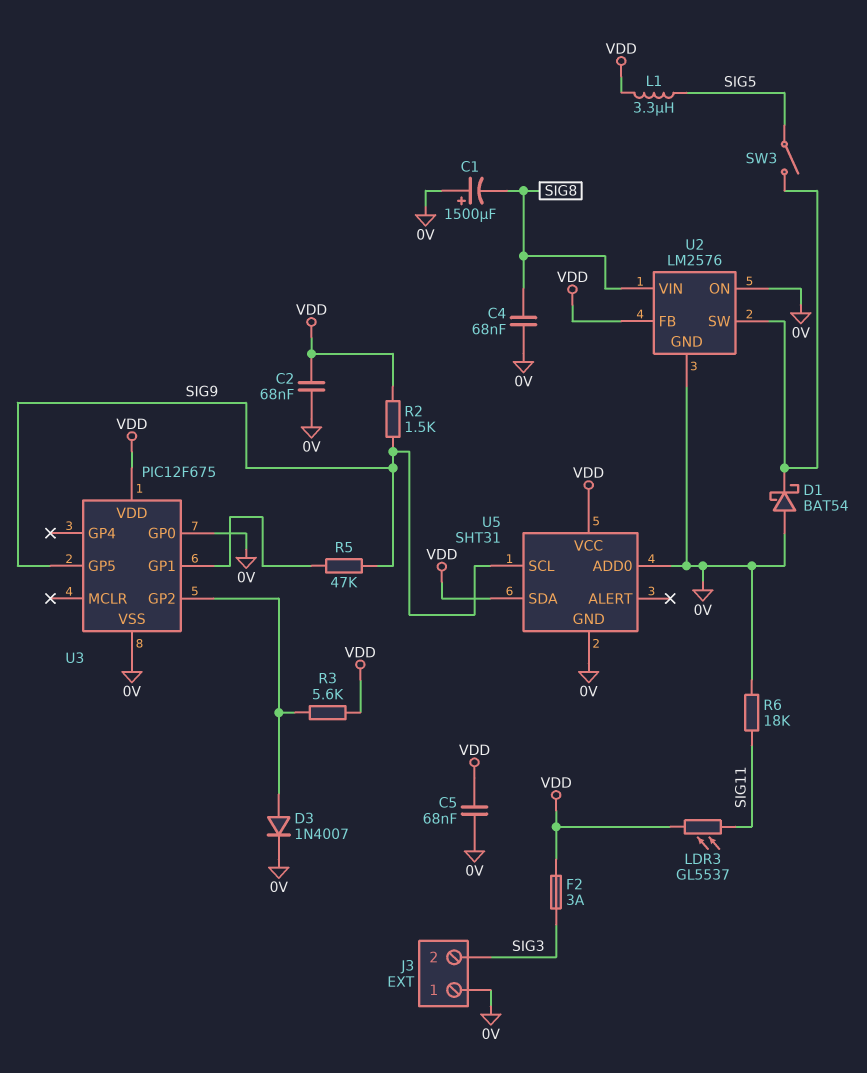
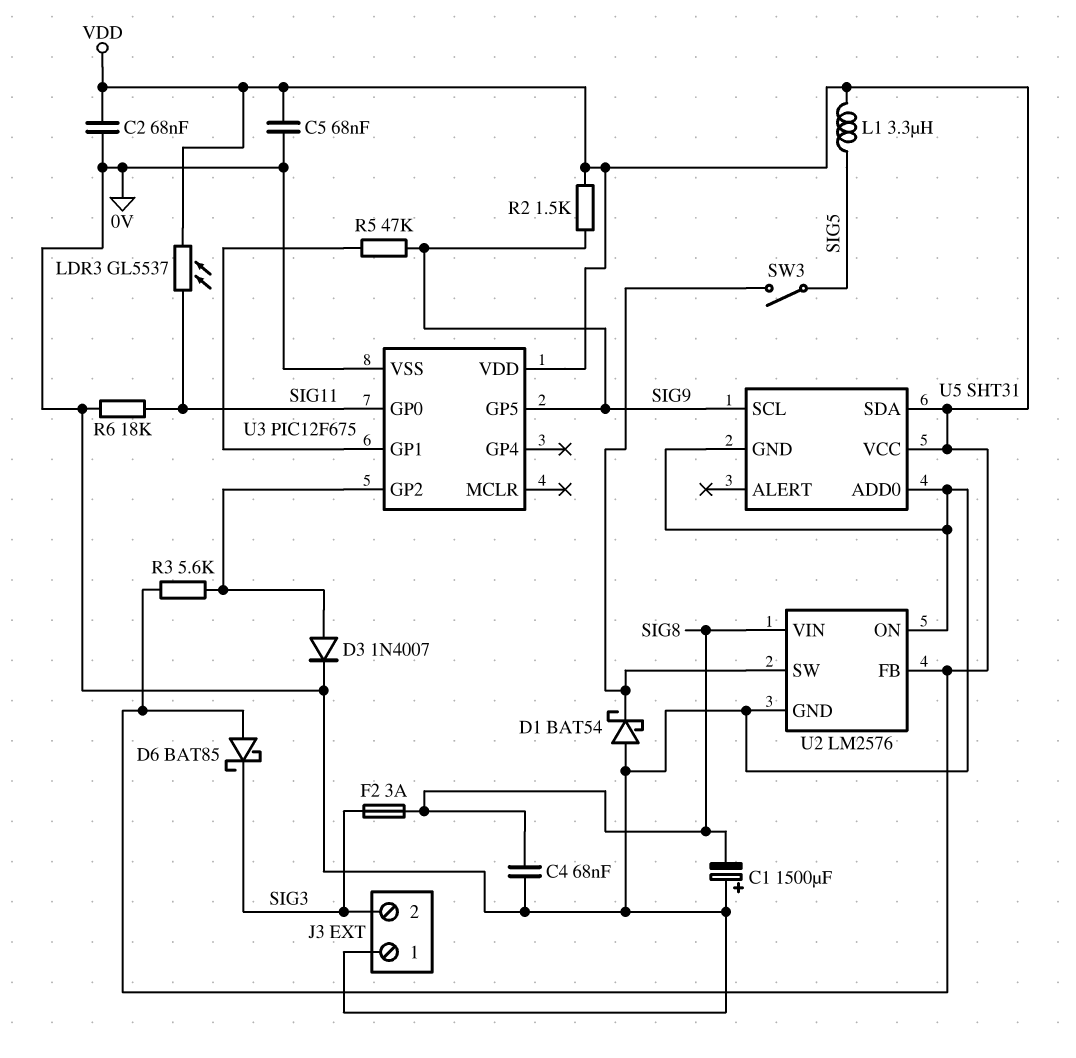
D6: none -> schottky BAT85 (A VDD, K SIG3)
F2: 3A (SIG3, VDD) -> 3A (SIG3, SIG8)
U3 pin GP0: 0V -> SIG11

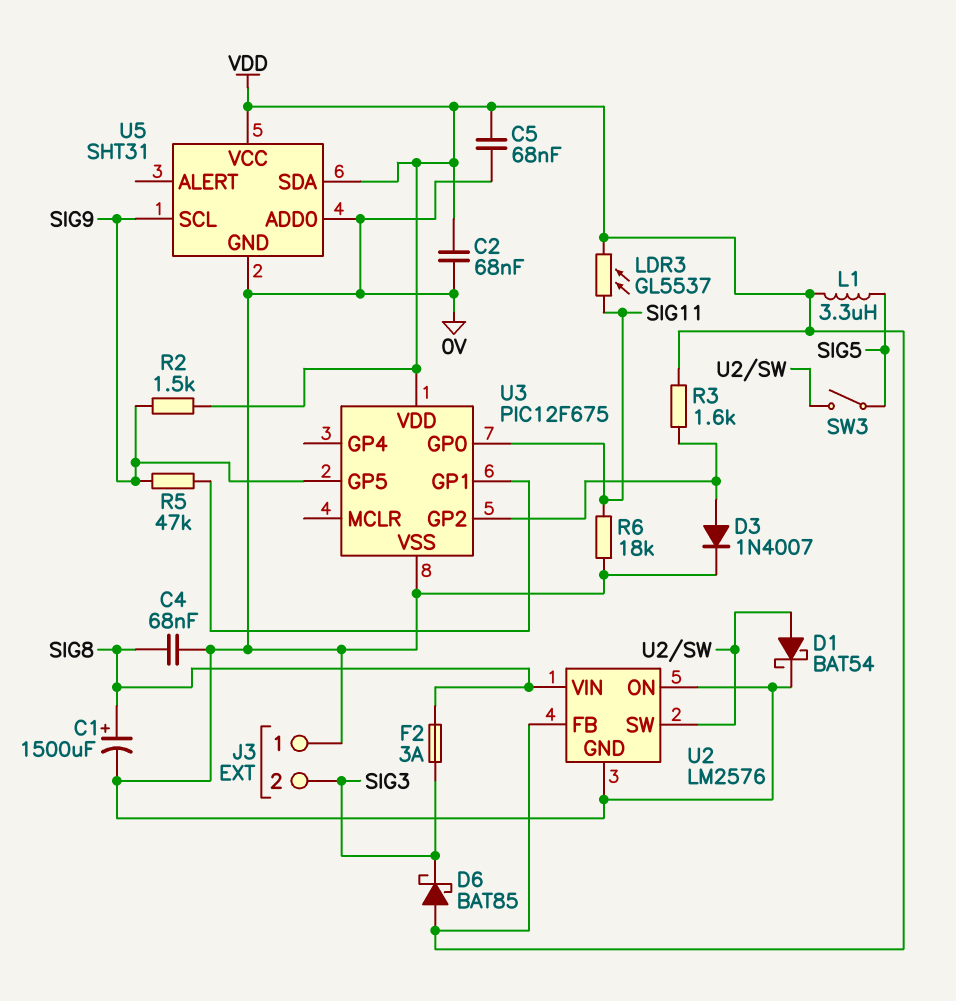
C1: 1500uF (plus 0V, minus SIG8) -> 1500uF (plus SIG8, minus 0V)
D1: schottky BAT54 (A 0V, K U2/SW) -> schottky BAT54 (A U2/SW, K 0V)
R3: 5.6k (U3/GP2, VDD) -> 1.6k (U3/GP2, VDD)

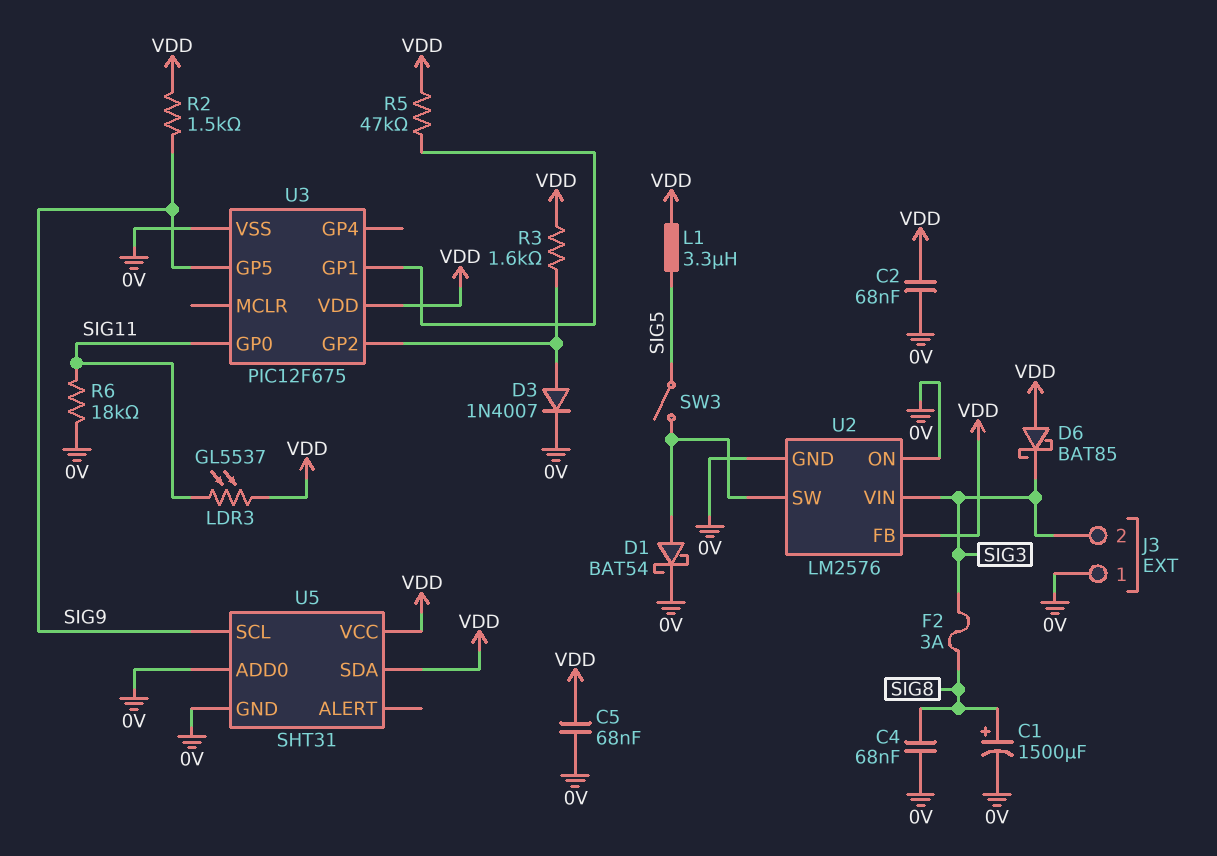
R5: 47k (SIG9, U3/GP1) -> 47k (U3/GP1, VDD)
U2 pin VIN: SIG8 -> SIG3

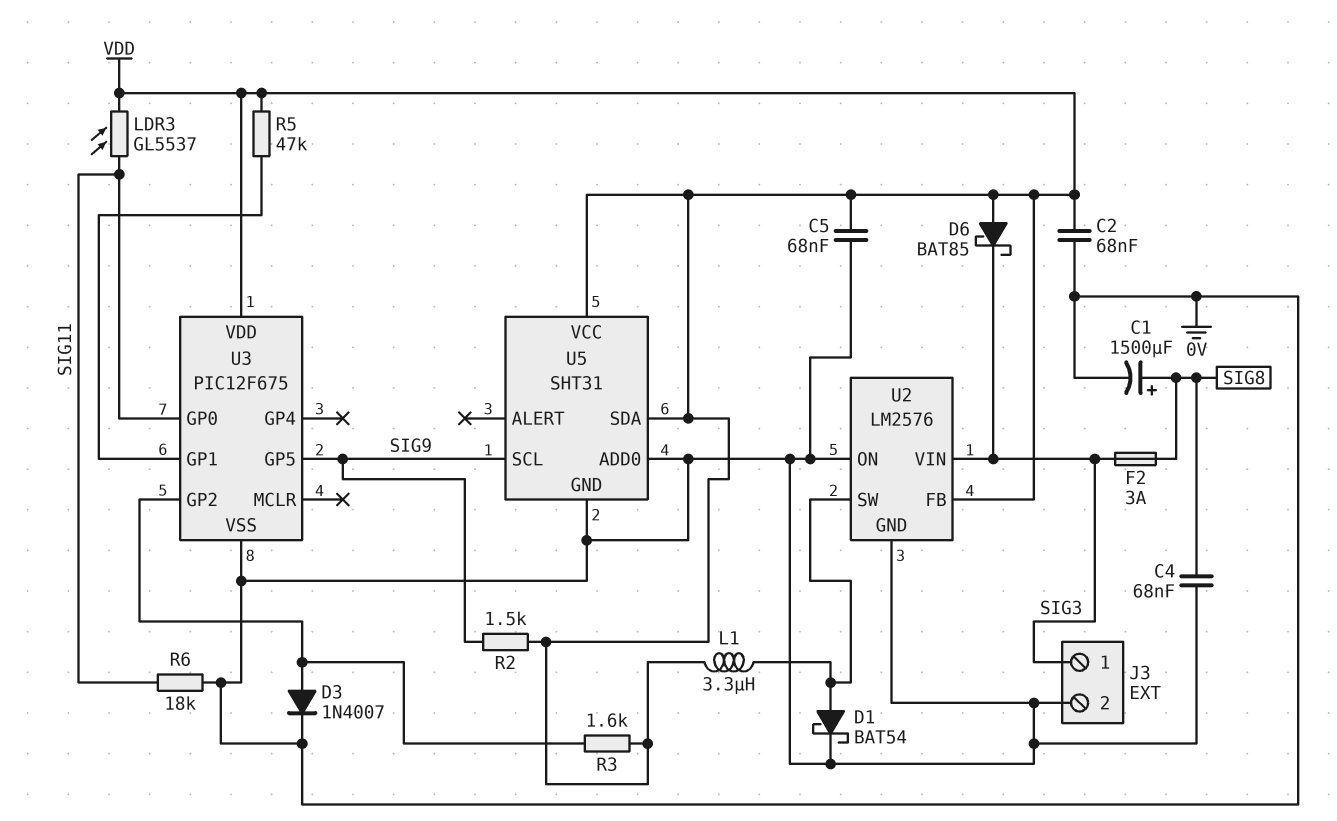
J3 pin 1: 0V -> SIG3
J3 pin 2: SIG3 -> 0V
L1: 3.3uH (SIG5, VDD) -> 3.3uH (U2/SW, VDD)
SW3: switch (SIG5, U2/SW) -> none

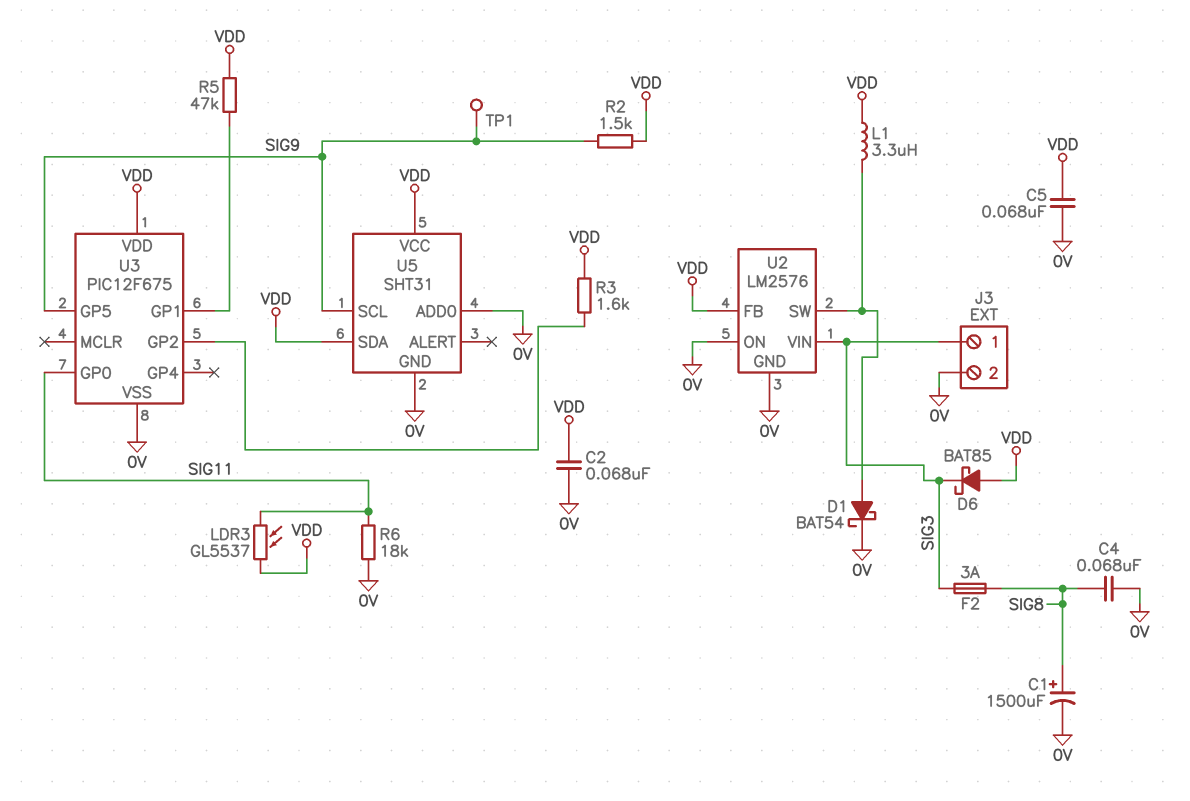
D3: diode 1N4007 (A U3/GP2, K 0V) -> none
TP1: none -> test point (SIG9)

